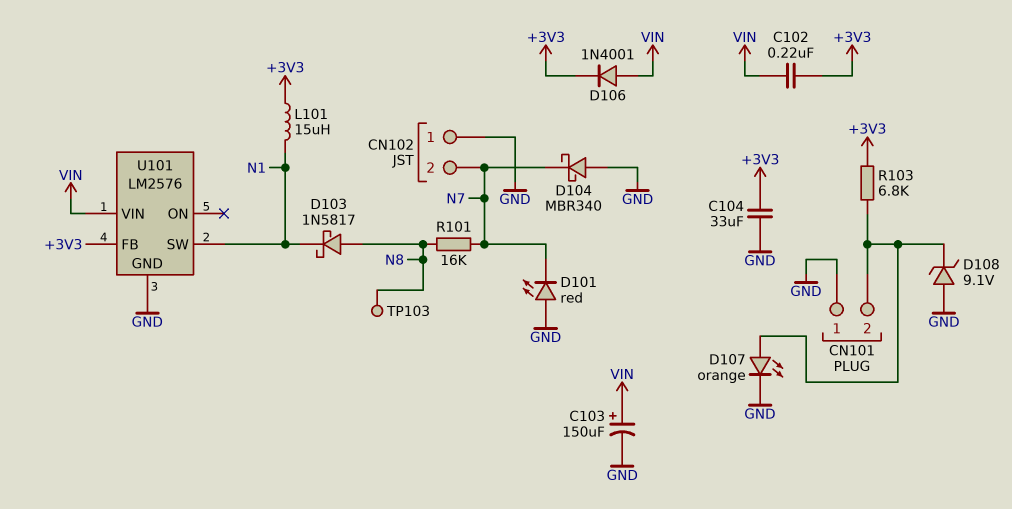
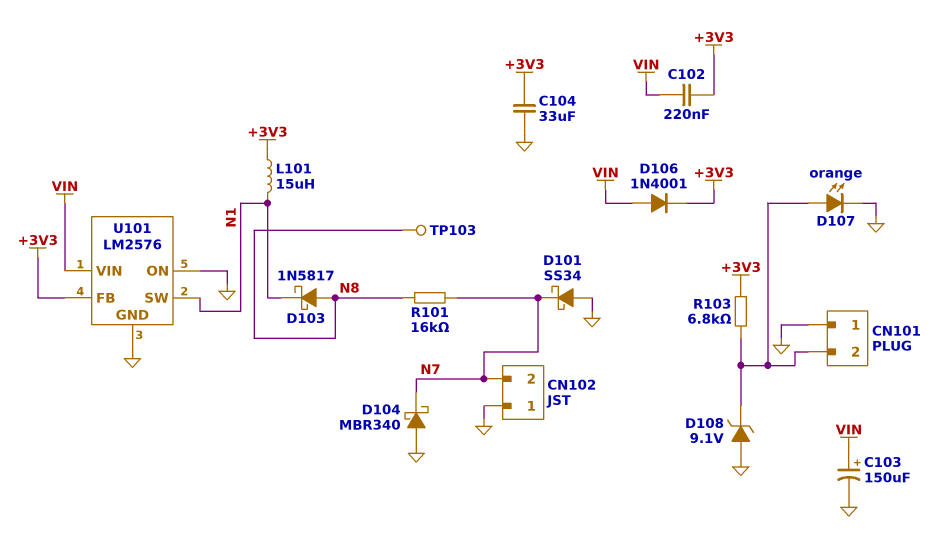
D101: LED red (A GND, K N7) -> schottky SS34 (A GND, K N7)
U101 pin ON: none -> GND

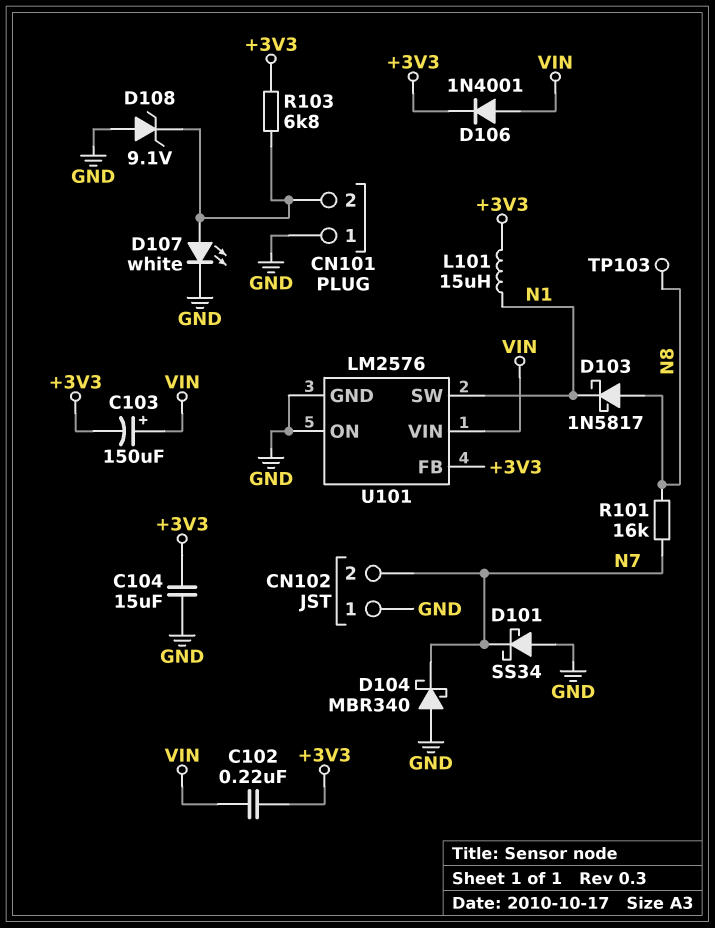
C103: 150uF (plus VIN, minus GND) -> 150uF (plus VIN, minus +3V3)
C104: 33uF (+3V3, GND) -> 15uF (+3V3, GND)
D107: LED orange (A CN101/2, K GND) -> LED white (A CN101/2, K GND)

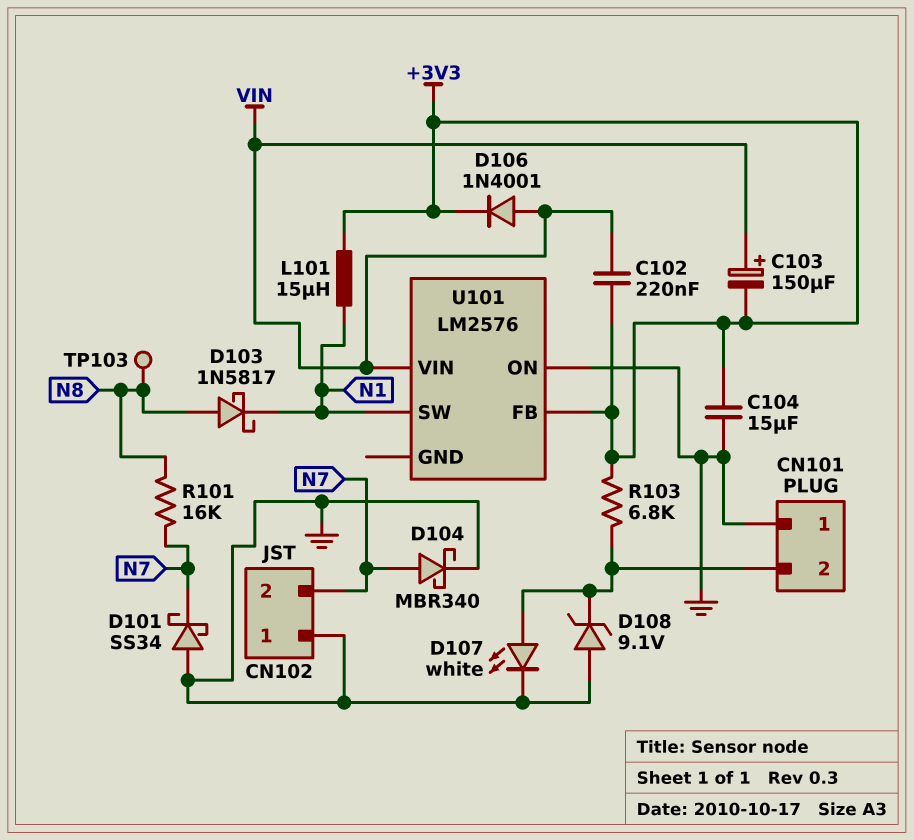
D104: schottky MBR340 (A GND, K N7) -> schottky MBR340 (A N7, K GND)
U101 pin GND: GND -> none

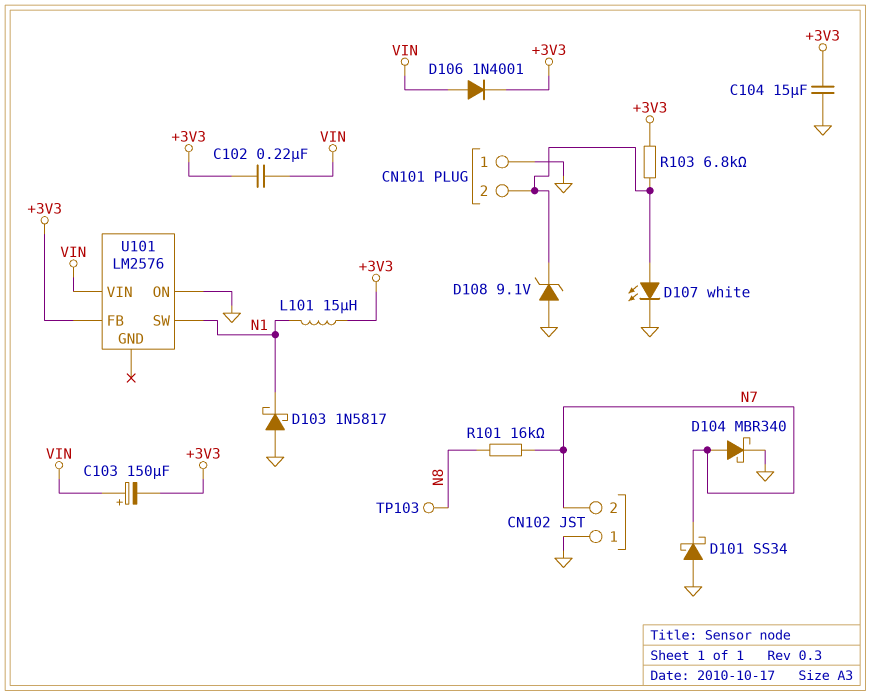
D103: schottky 1N5817 (A N8, K N1) -> schottky 1N5817 (A GND, K N1)

